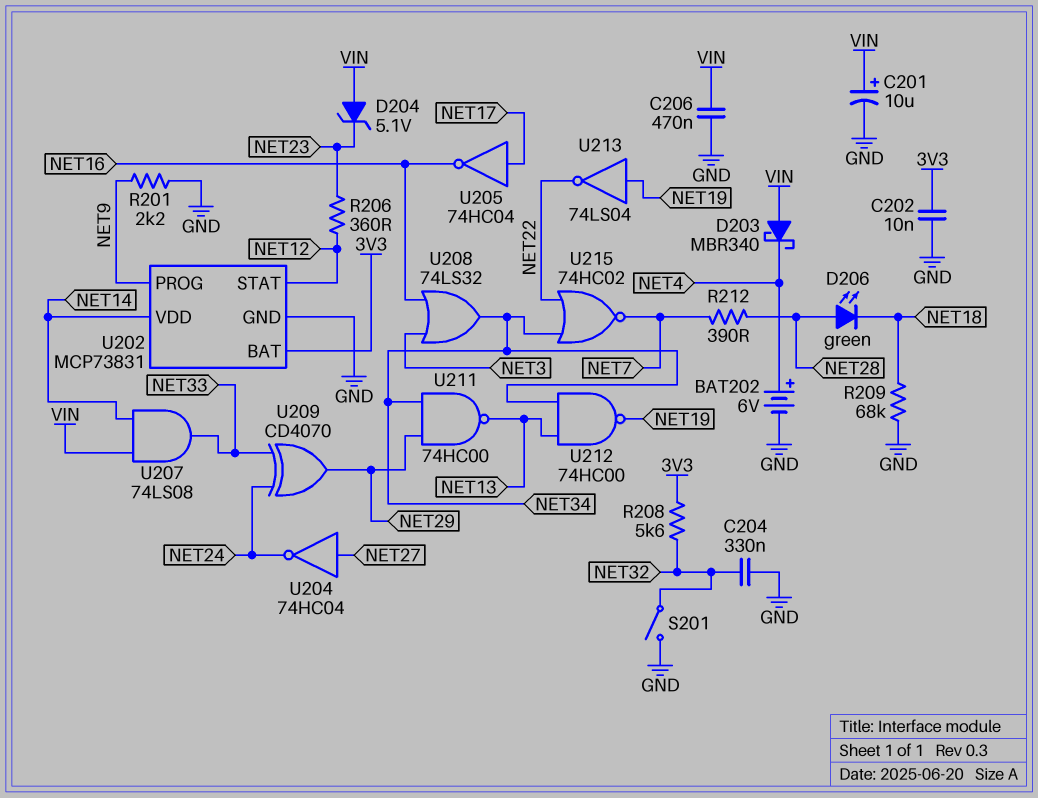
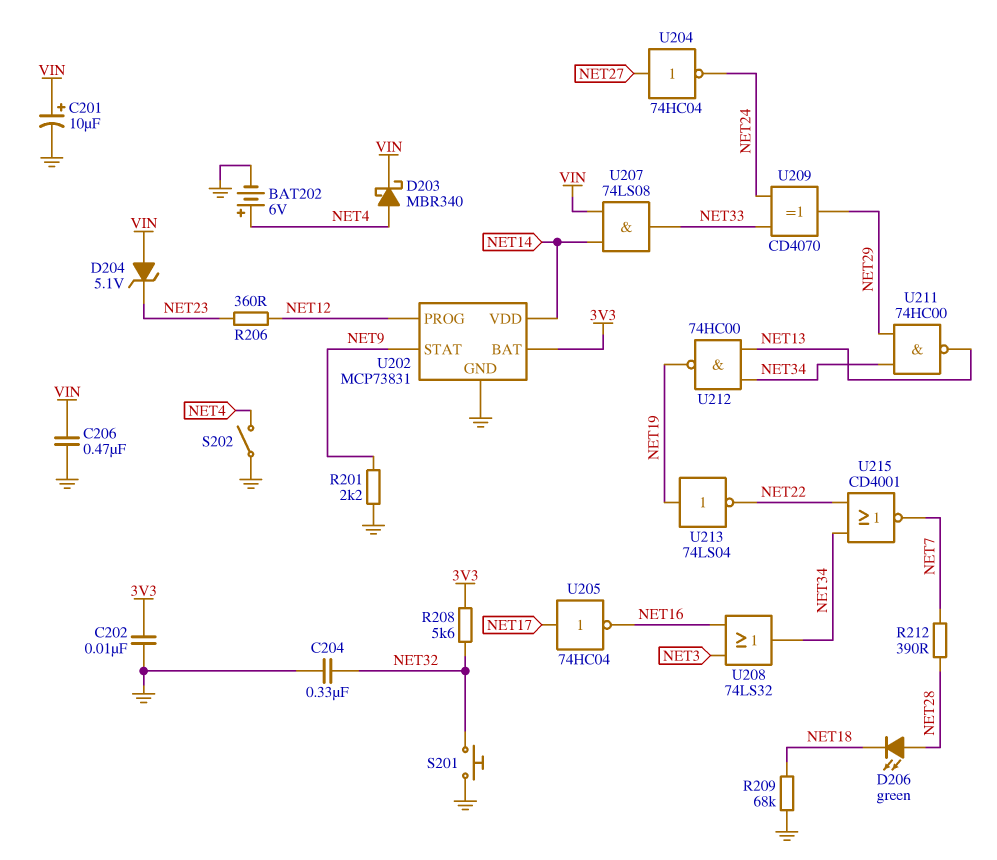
D203: schottky MBR340 (A VIN, K NET4) -> schottky MBR340 (A NET4, K VIN)
S201: switch (GND, NET32) -> button (GND, NET32)
S202: none -> switch (GND, NET4)
U202 pin PROG: NET9 -> NET12
U202 pin STAT: NET12 -> NET9
U215: NOR 74HC02 (in NET22, in NET34, out NET7) -> NOR CD4001 (in NET22, in NET34, out NET7)

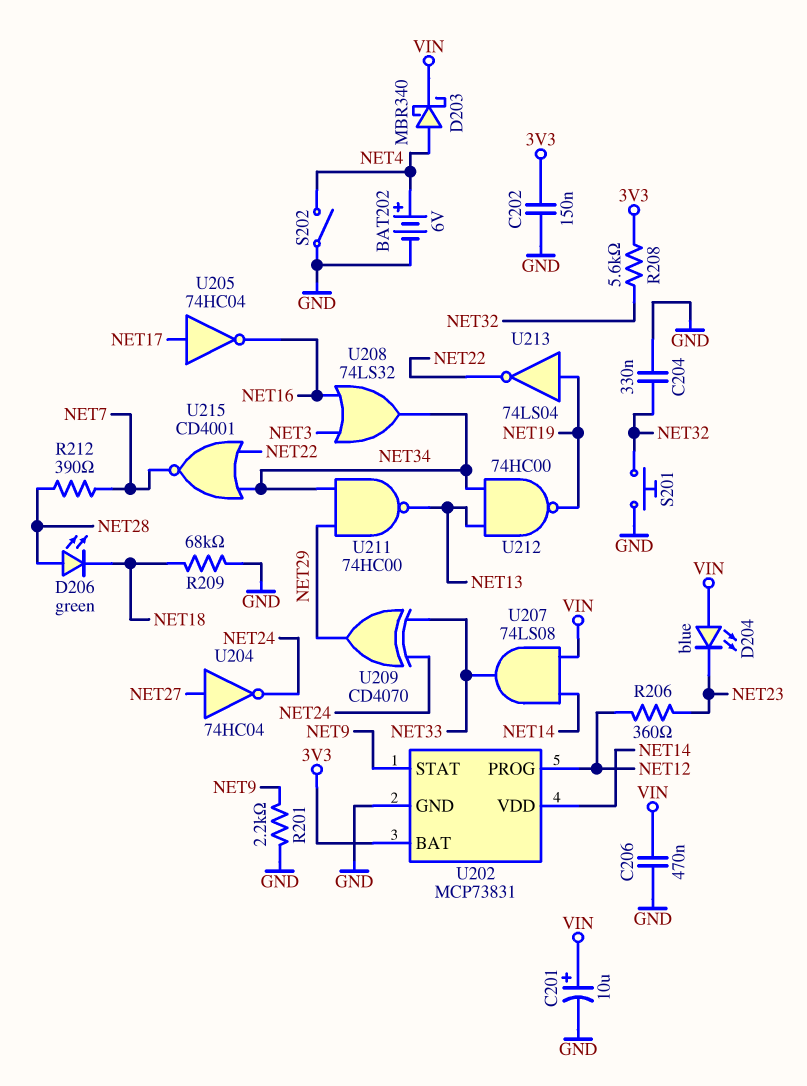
C202: 10nF (3V3, GND) -> 150nF (3V3, GND)
D204: zener 5.1V (A VIN, K NET23) -> LED blue (A VIN, K NET23)

